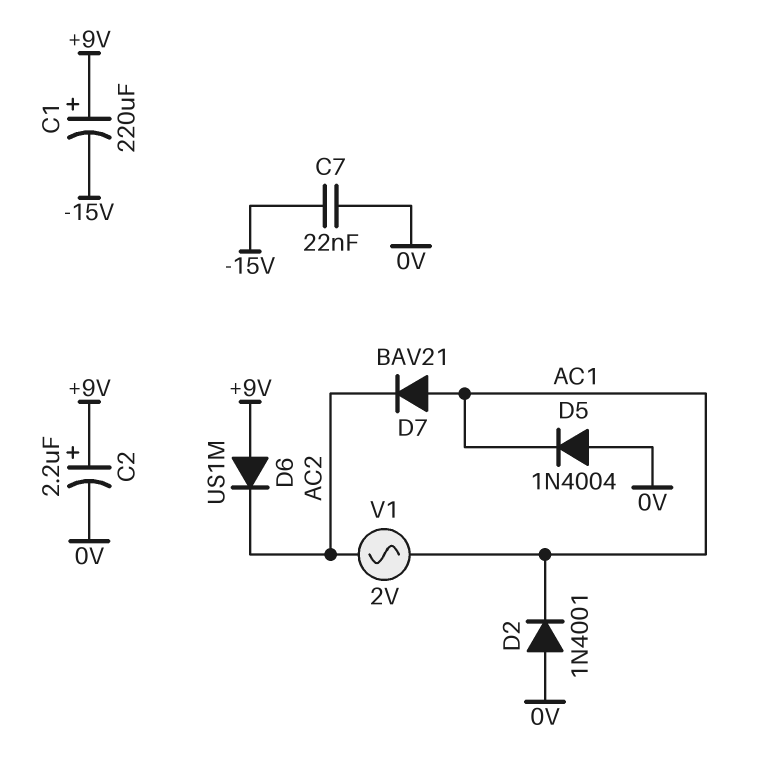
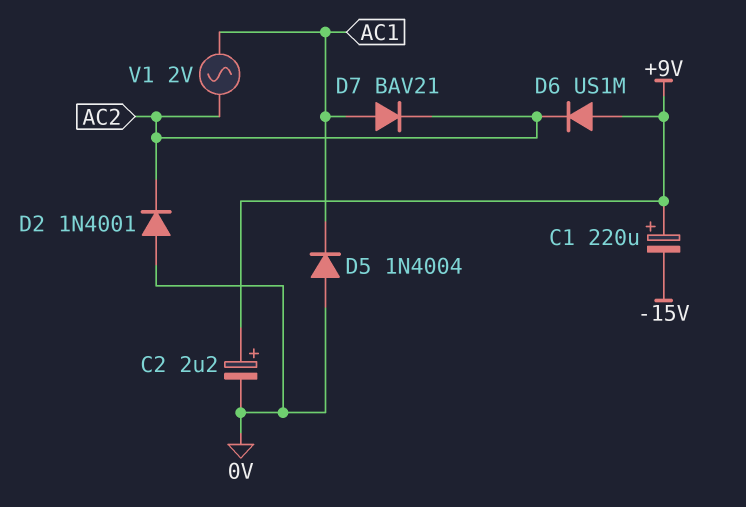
C7: 22nF (-15V, 0V) -> none
D2: diode 1N4001 (A 0V, K AC1) -> diode 1N4001 (A 0V, K AC2)

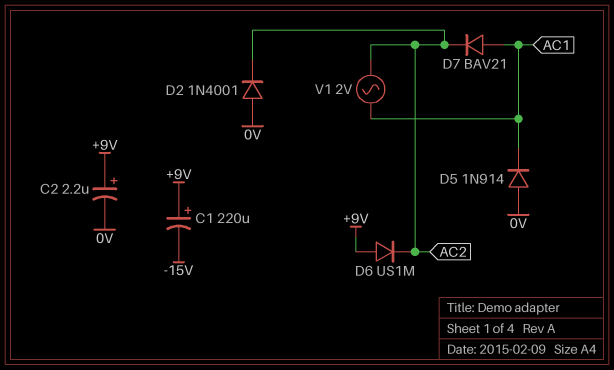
D5: diode 1N4004 (A 0V, K AC1) -> diode 1N914 (A 0V, K AC1)

